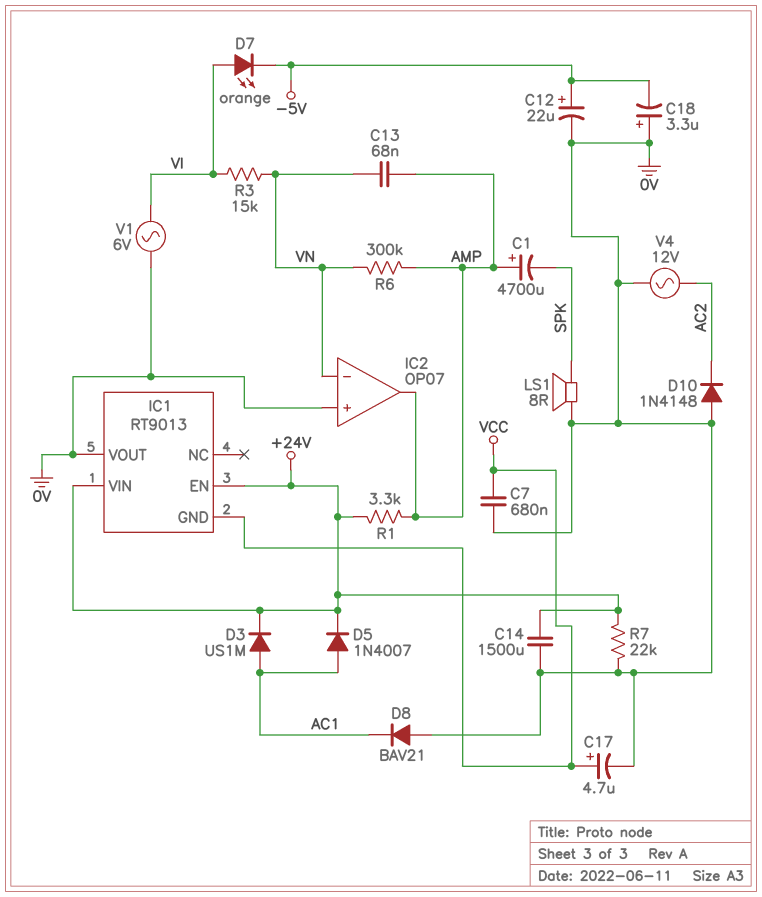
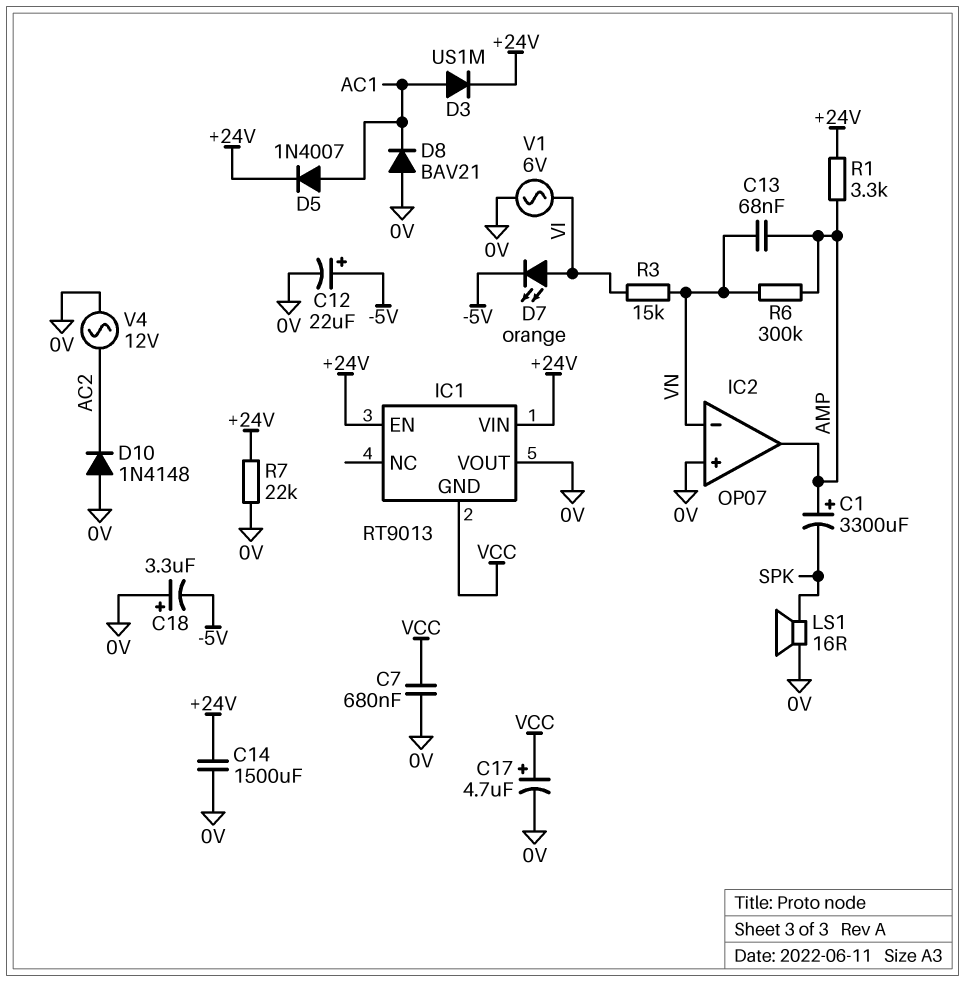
C1: 4700uF (plus AMP, minus SPK) -> 3300uF (plus AMP, minus SPK)
LS1: speaker 8R (0V, SPK) -> speaker 16R (0V, SPK)

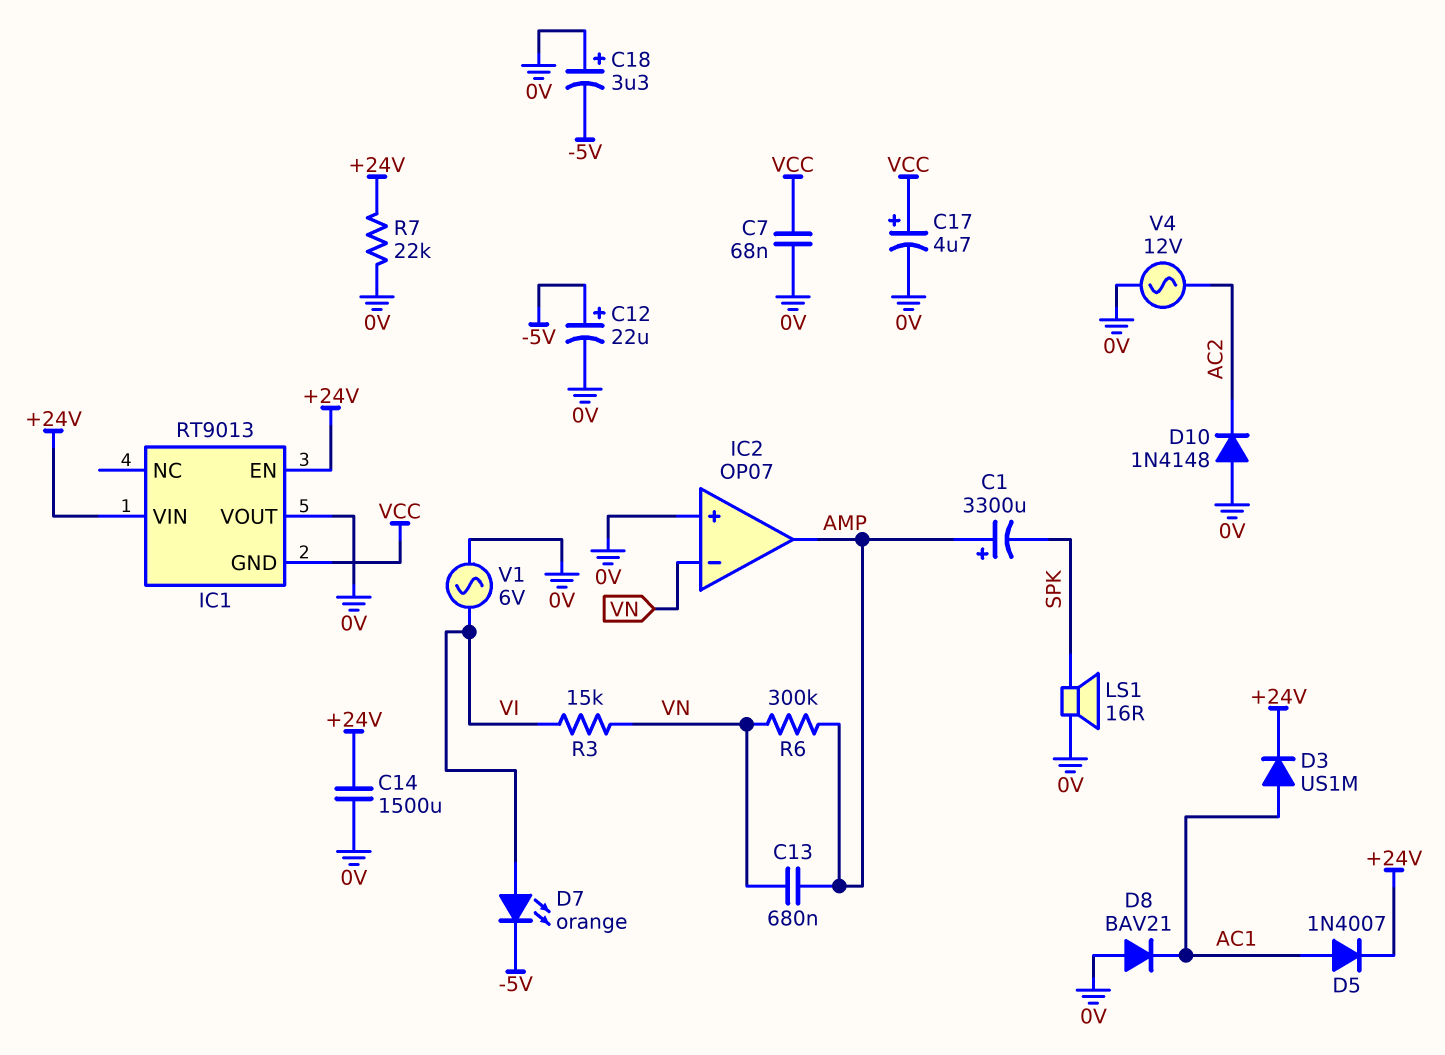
C7: 680nF (0V, VCC) -> 68nF (0V, VCC)
C13: 68nF (AMP, VN) -> 680nF (AMP, VN)
R1: 3.3k (+24V, AMP) -> none

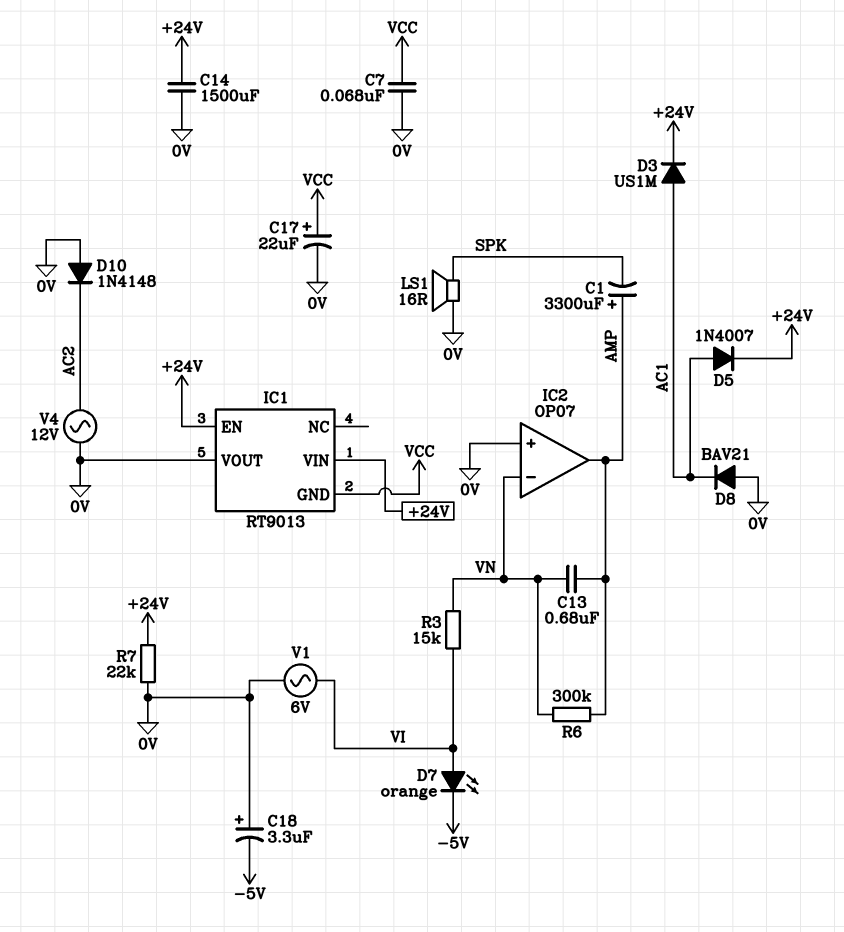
C12: 22uF (plus -5V, minus 0V) -> none
C17: 4.7uF (plus VCC, minus 0V) -> 22uF (plus VCC, minus 0V)

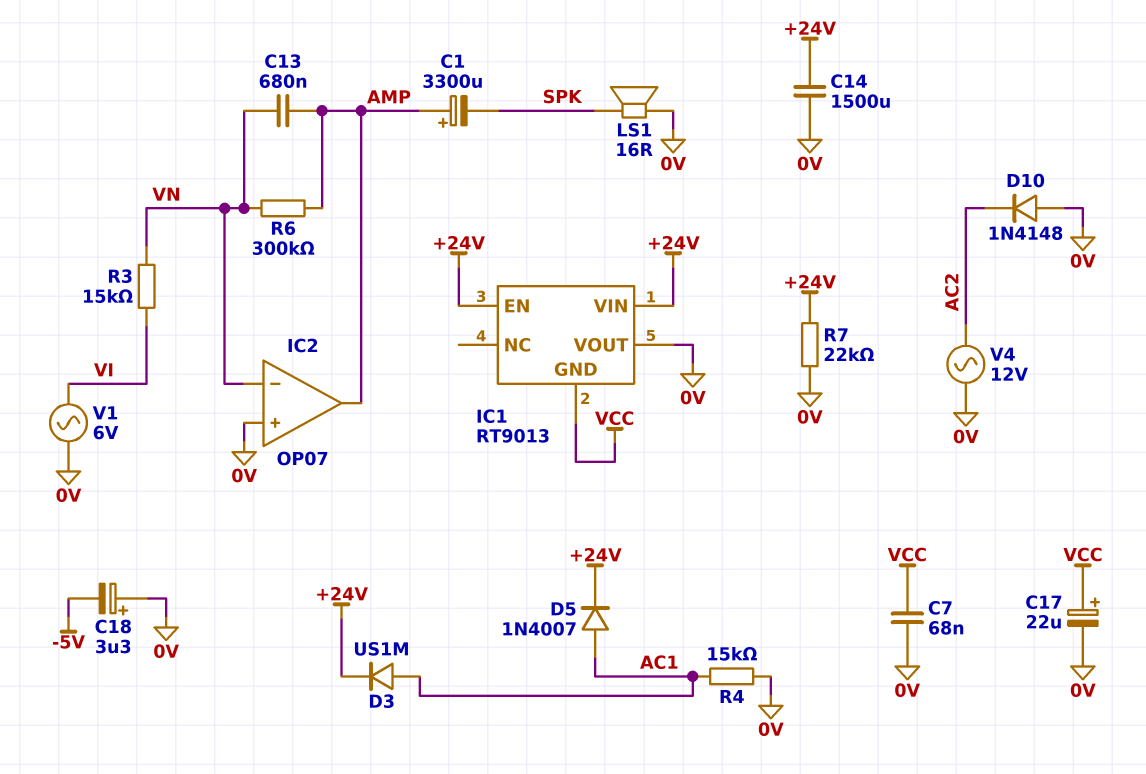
D7: LED orange (A VI, K -5V) -> none
D8: diode BAV21 (A 0V, K AC1) -> none
R4: none -> 15k (0V, AC1)

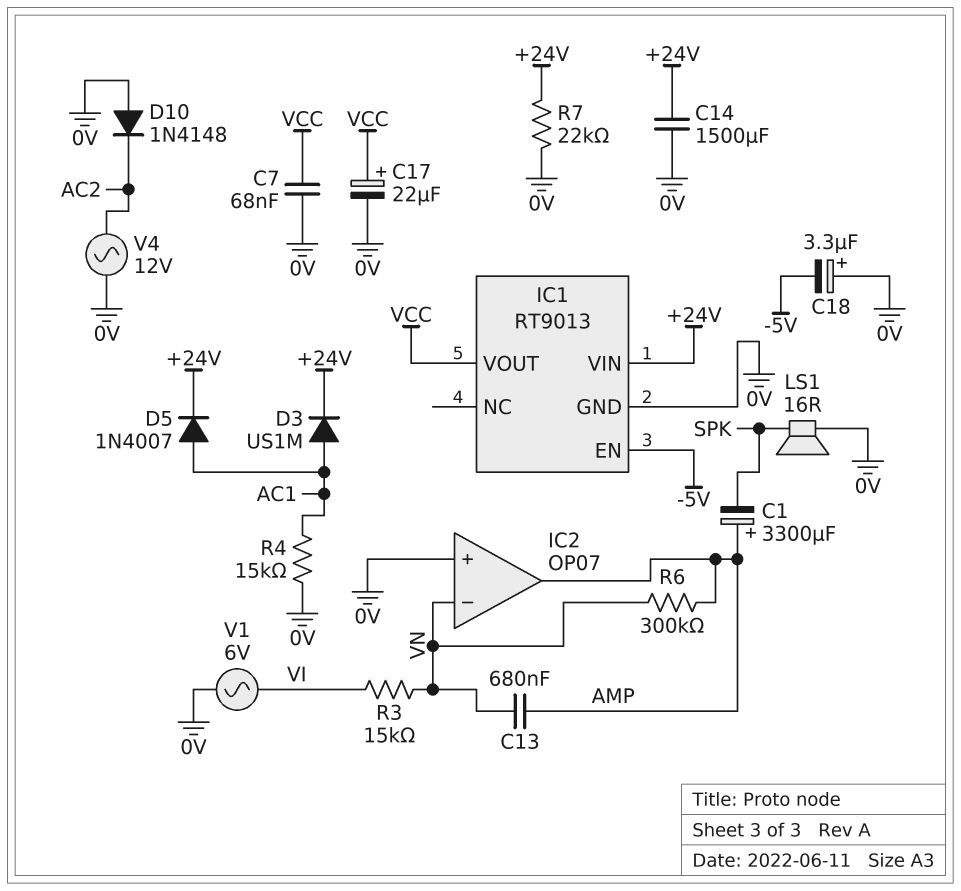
IC1 pin EN: +24V -> -5V
IC1 pin GND: VCC -> 0V
IC1 pin VOUT: 0V -> VCC

